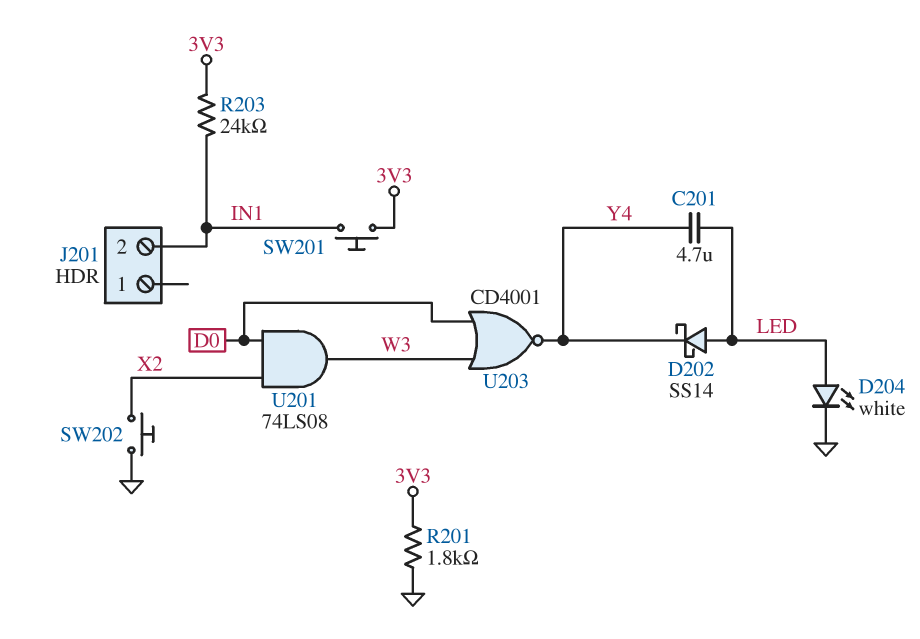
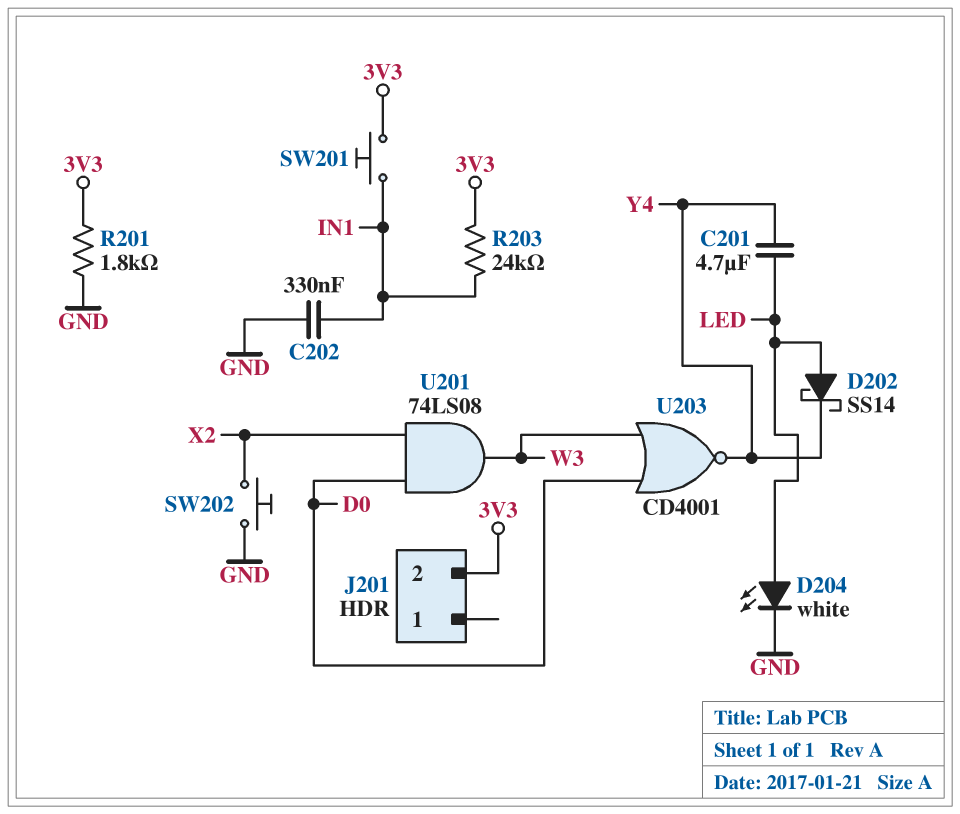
C202: none -> 330nF (GND, IN1)
J201 pin 2: IN1 -> 3V3

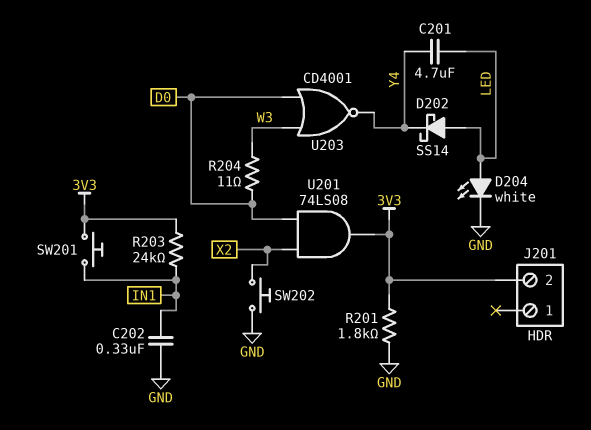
R204: none -> 11 (D0, W3)
U201: AND 74LS08 (in D0, in X2, out W3) -> AND 74LS08 (in D0, in X2, out 3V3)

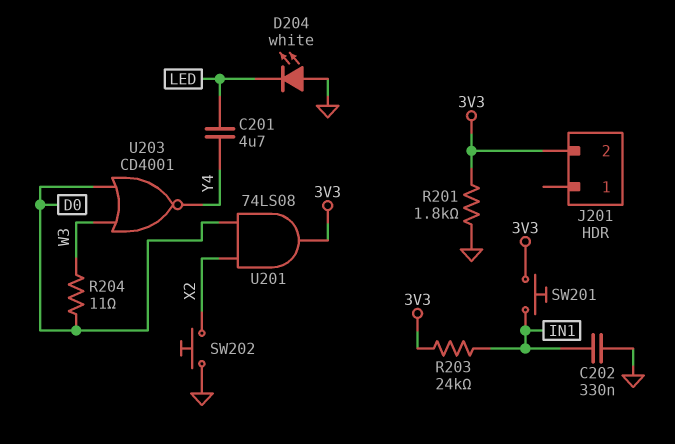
D202: schottky SS14 (A LED, K Y4) -> none
D204: LED white (A LED, K GND) -> LED white (A GND, K LED)

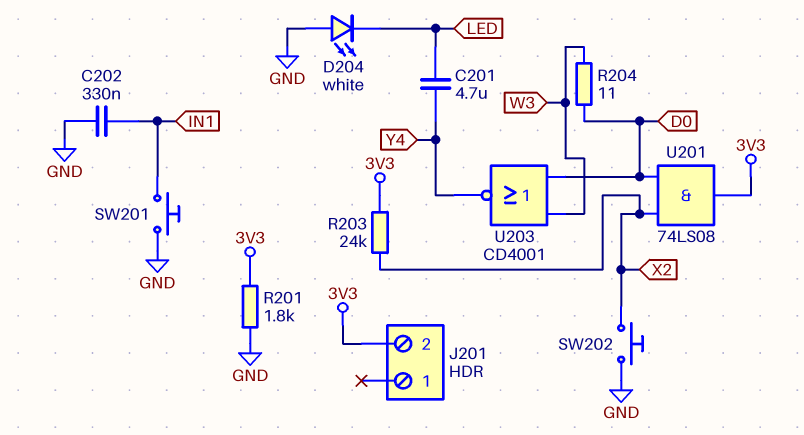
R203: 24k (3V3, IN1) -> 24k (3V3, X2)
SW201: button (3V3, IN1) -> button (GND, IN1)

